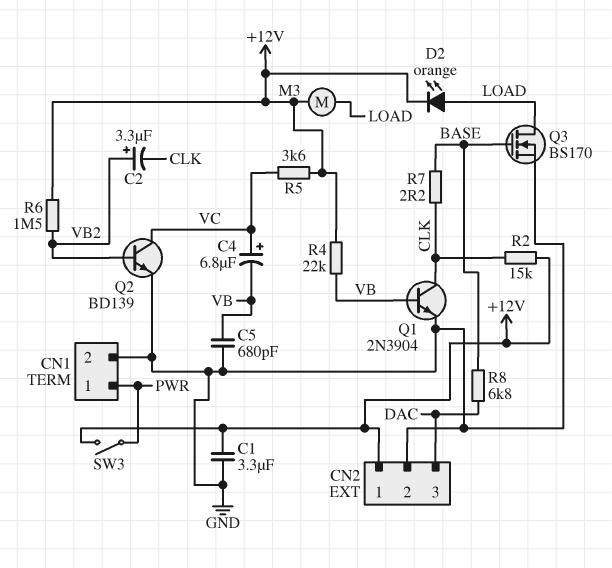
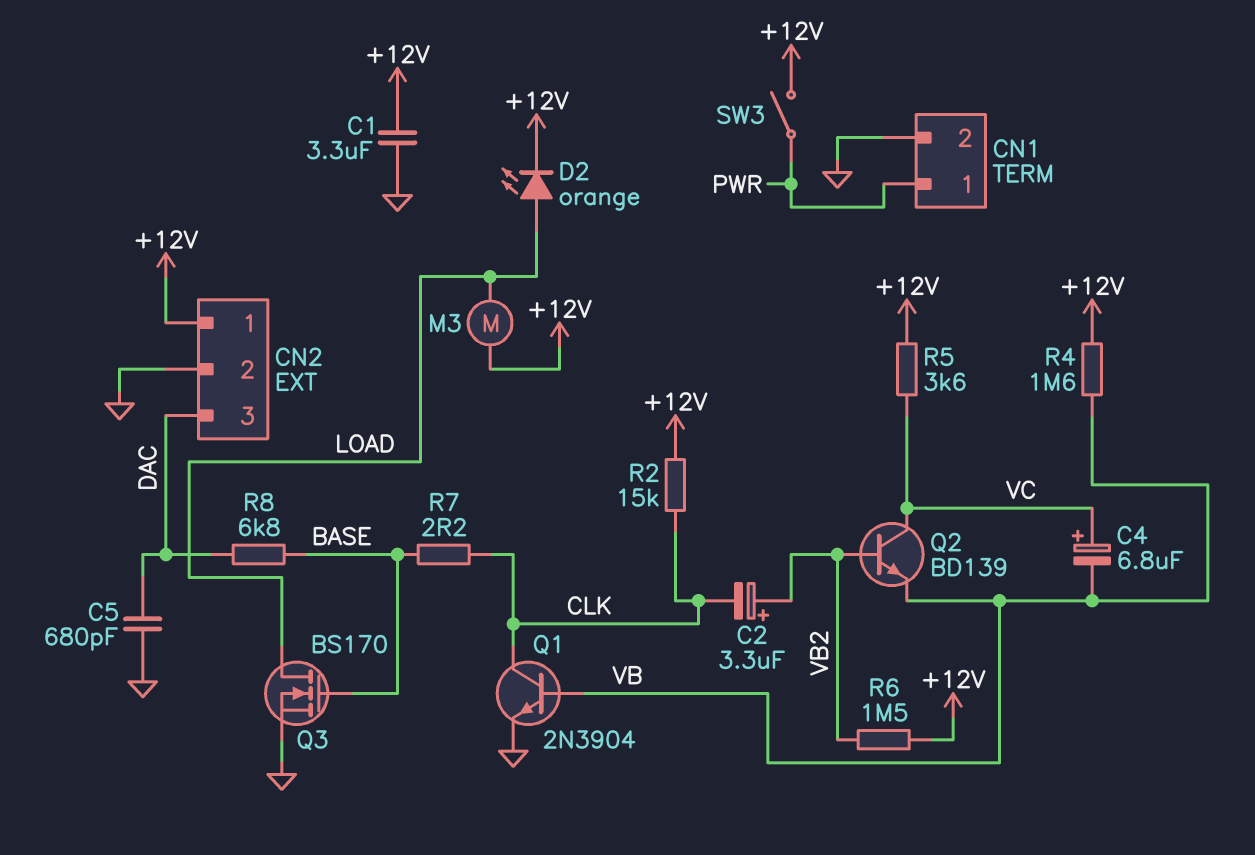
C5: 680pF (GND, VB) -> 680pF (DAC, GND)
Q2: NPN BD139 (B VB2, C VC, E GND) -> NPN BD139 (B VB2, C VC, E VB)
R4: 22k (+12V, VB) -> 1.6M (+12V, VB)

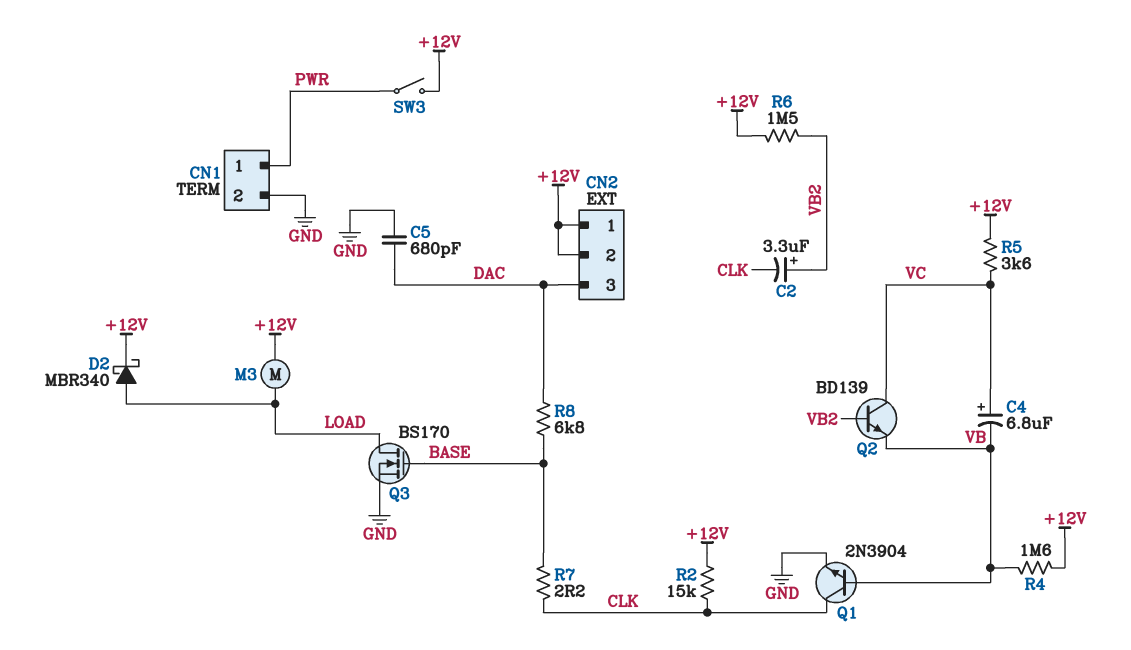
C1: 3.3uF (+12V, GND) -> none
CN2 pin 2: GND -> +12V
D2: LED orange (A LOAD, K +12V) -> schottky MBR340 (A LOAD, K +12V)

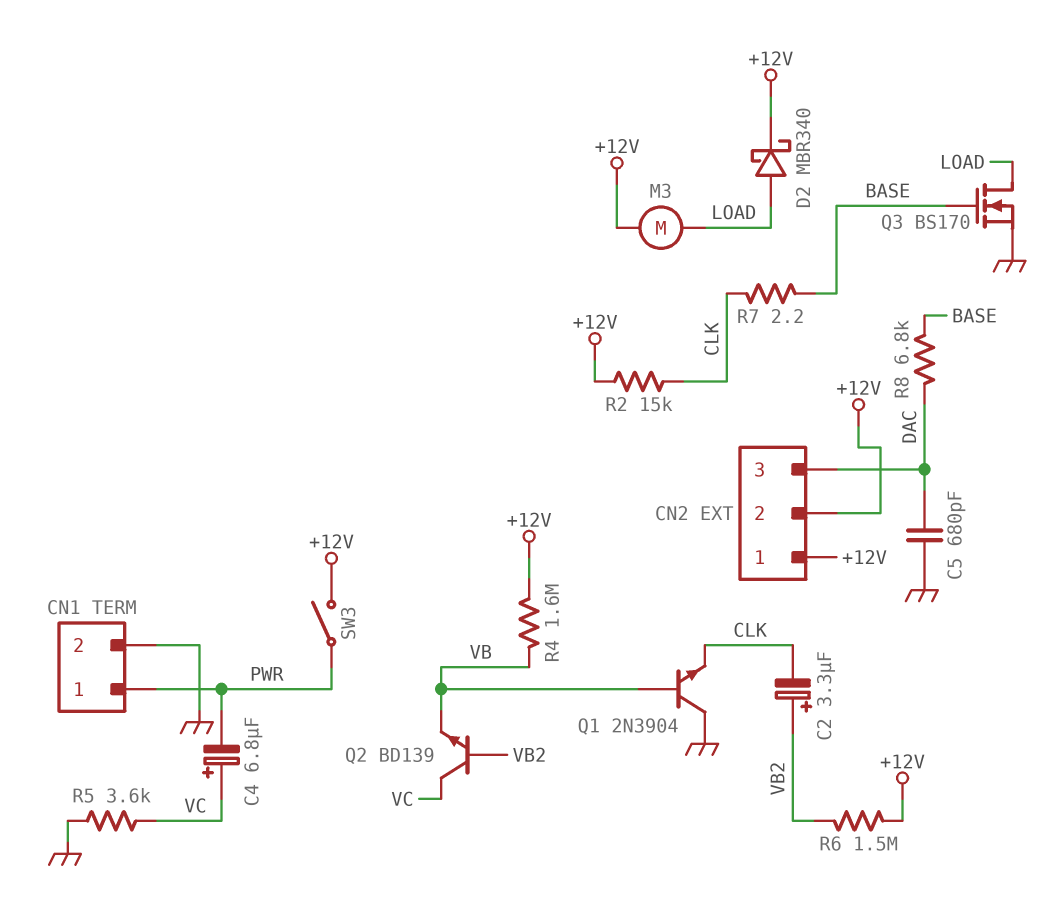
C4: 6.8uF (plus VC, minus VB) -> 6.8uF (plus VC, minus PWR)
Q1: NPN 2N3904 (B VB, C CLK, E GND) -> NPN 2N3904 (B VB, C GND, E CLK)
R5: 3.6k (+12V, VC) -> 3.6k (GND, VC)

